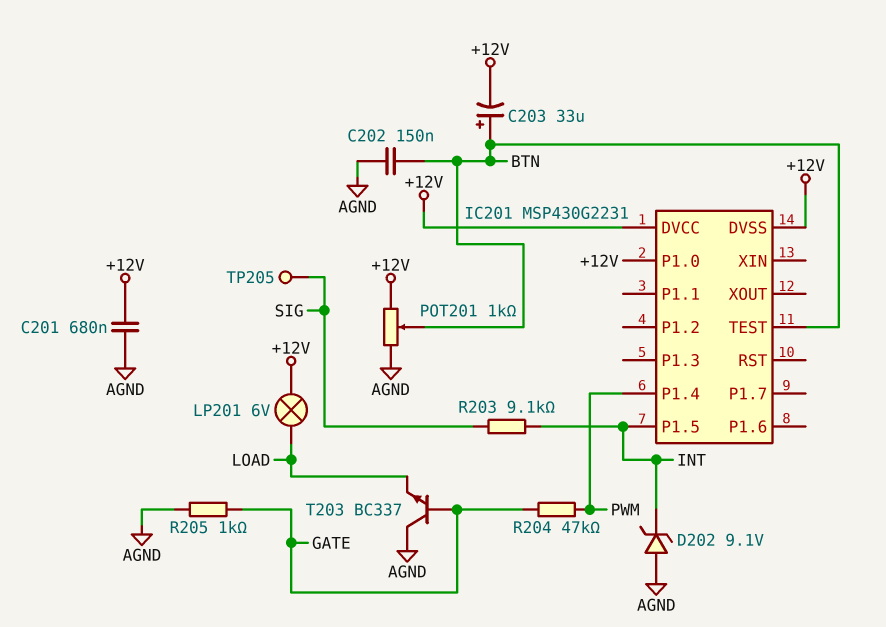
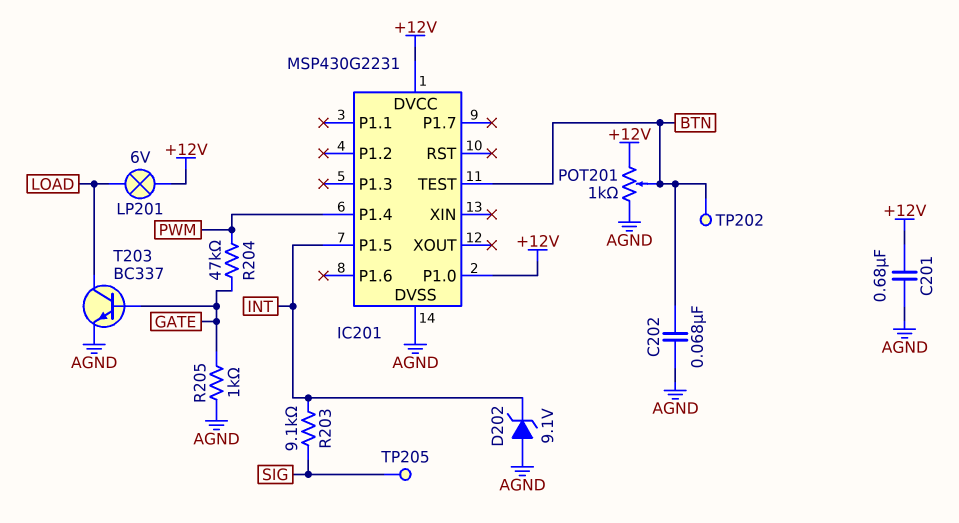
C202: 150nF (AGND, BTN) -> 68nF (AGND, BTN)
C203: 33uF (plus BTN, minus +12V) -> none
IC201 pin DVSS: +12V -> AGND
T203: NPN BC337 (B GATE, C AGND, E LOAD) -> NPN BC337 (B GATE, C LOAD, E AGND)
TP202: none -> test point (BTN)

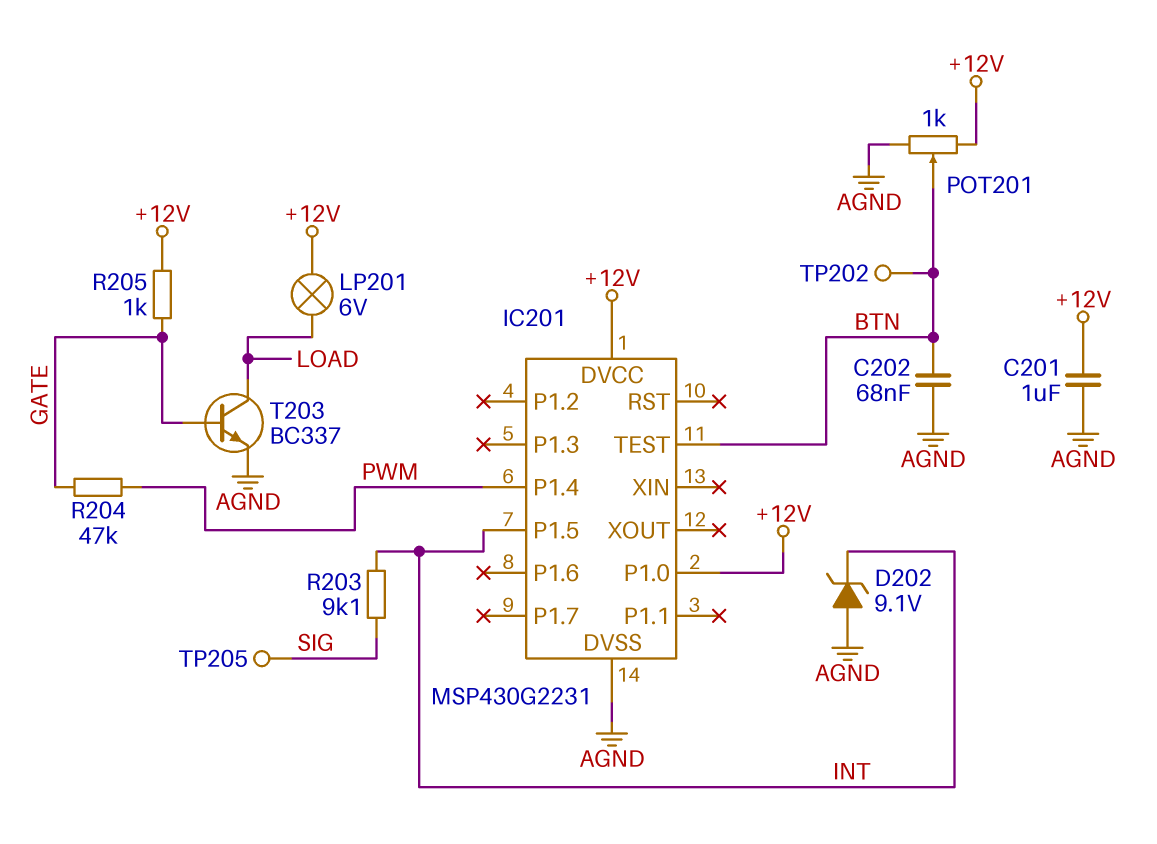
C201: 680nF (+12V, AGND) -> 1uF (+12V, AGND)
R205: 1k (AGND, GATE) -> 1k (+12V, GATE)

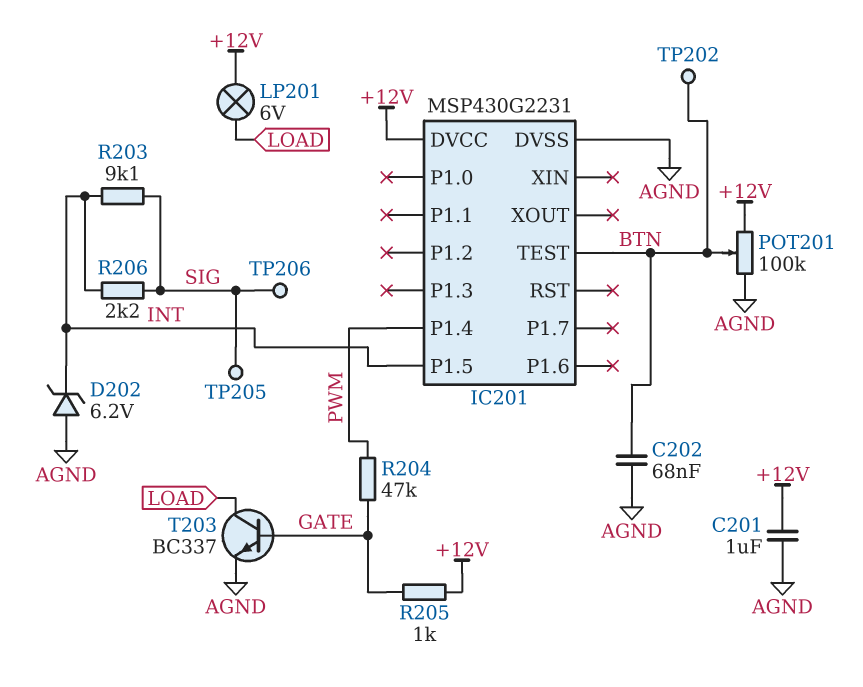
D202: zener 9.1V (A AGND, K INT) -> zener 6.2V (A AGND, K INT)
IC201 pin P1.0: +12V -> none
POT201: 1k (+12V, AGND, wiper BTN) -> 100k (+12V, AGND, wiper BTN)
R206: none -> 2.2k (INT, SIG)
TP206: none -> test point (SIG)

